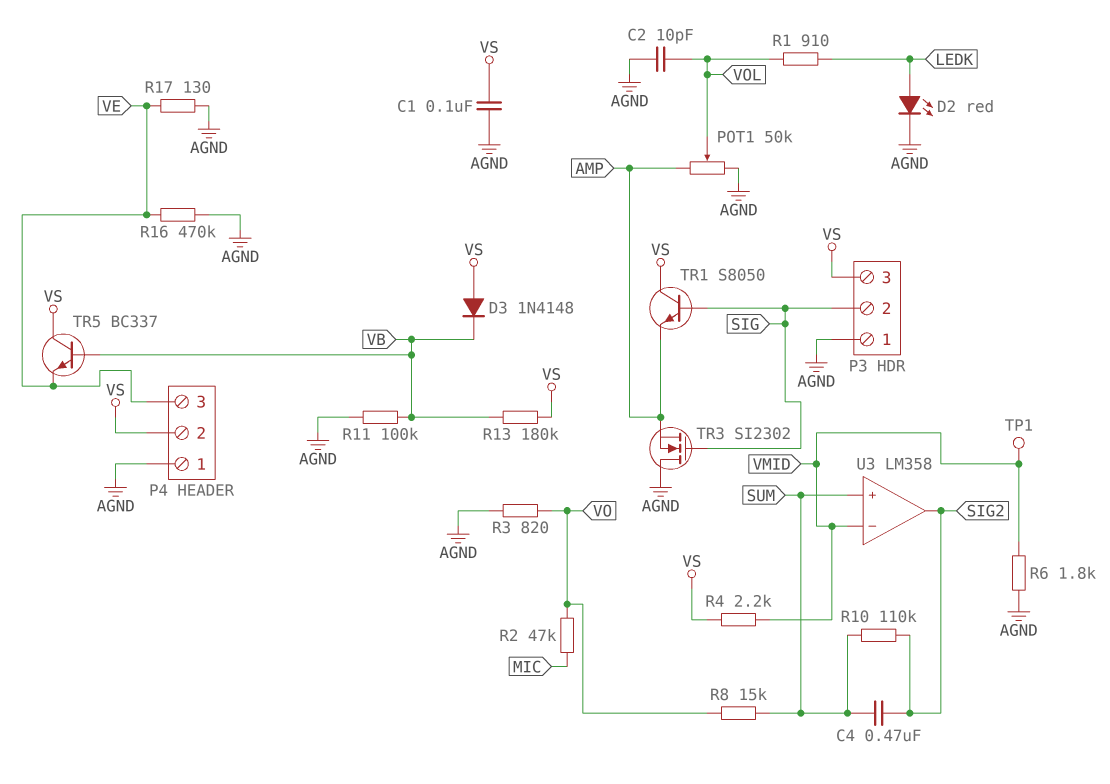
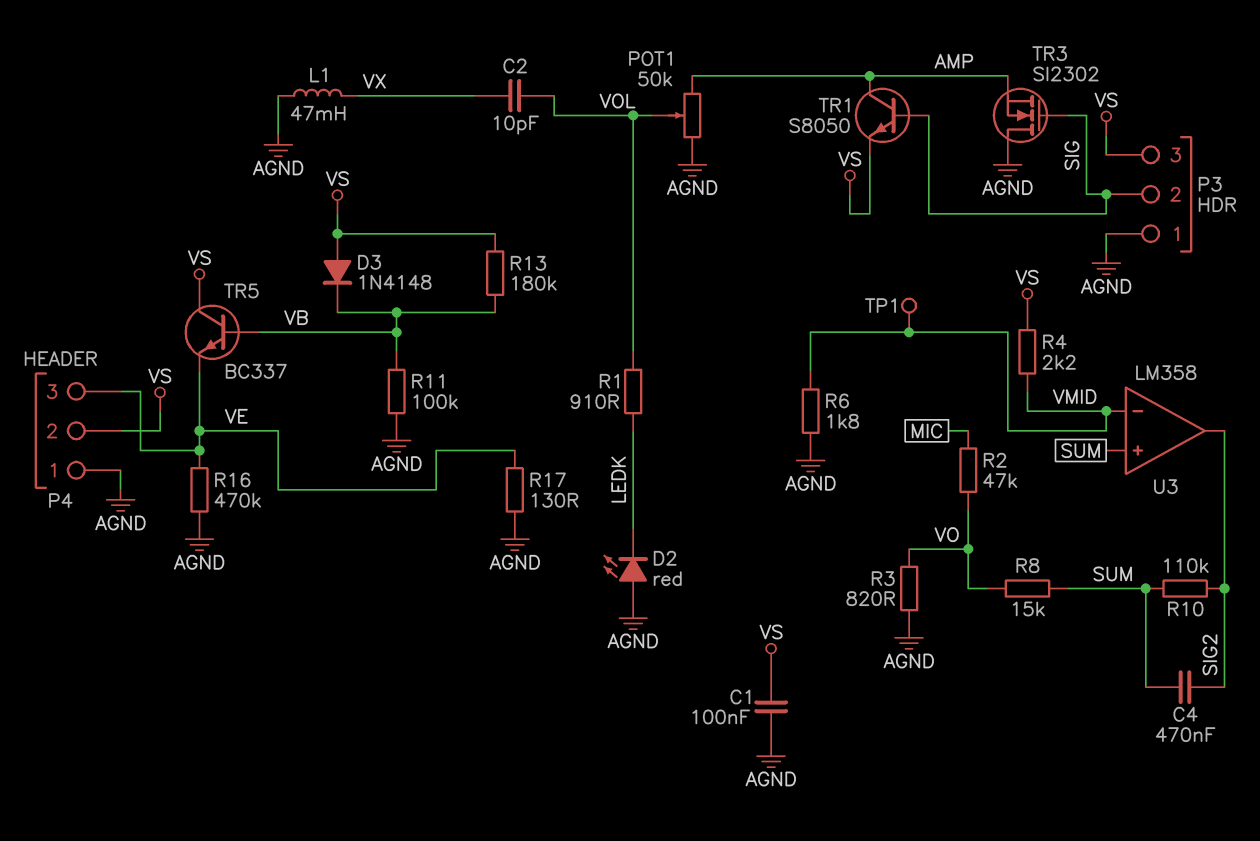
C2: 10pF (AGND, VOL) -> 10pF (VOL, VX)
D2: LED red (A LEDK, K AGND) -> LED red (A AGND, K LEDK)
L1: none -> 47mH (AGND, VX)
TR1: NPN S8050 (B SIG, C VS, E AMP) -> NPN S8050 (B SIG, C AMP, E VS)

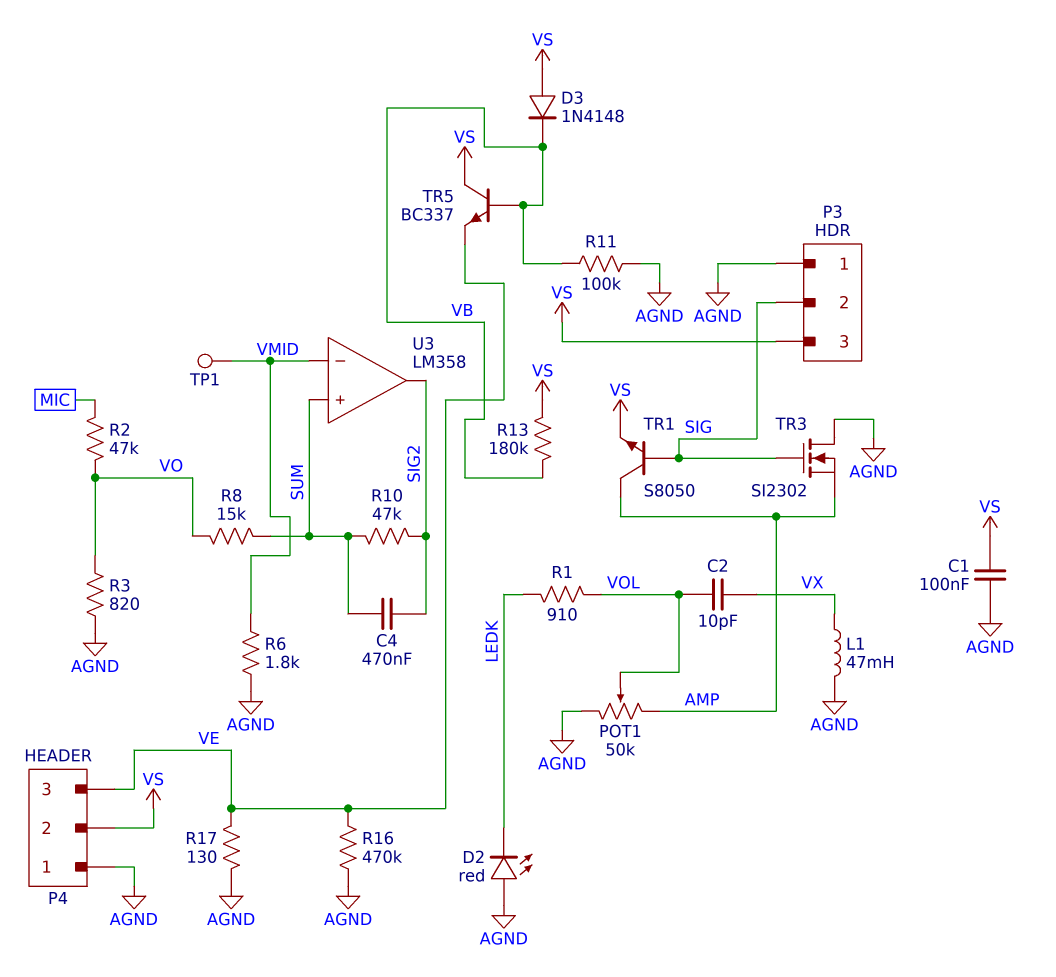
R4: 2.2k (VMID, VS) -> none
R10: 110k (SIG2, SUM) -> 47k (SIG2, SUM)

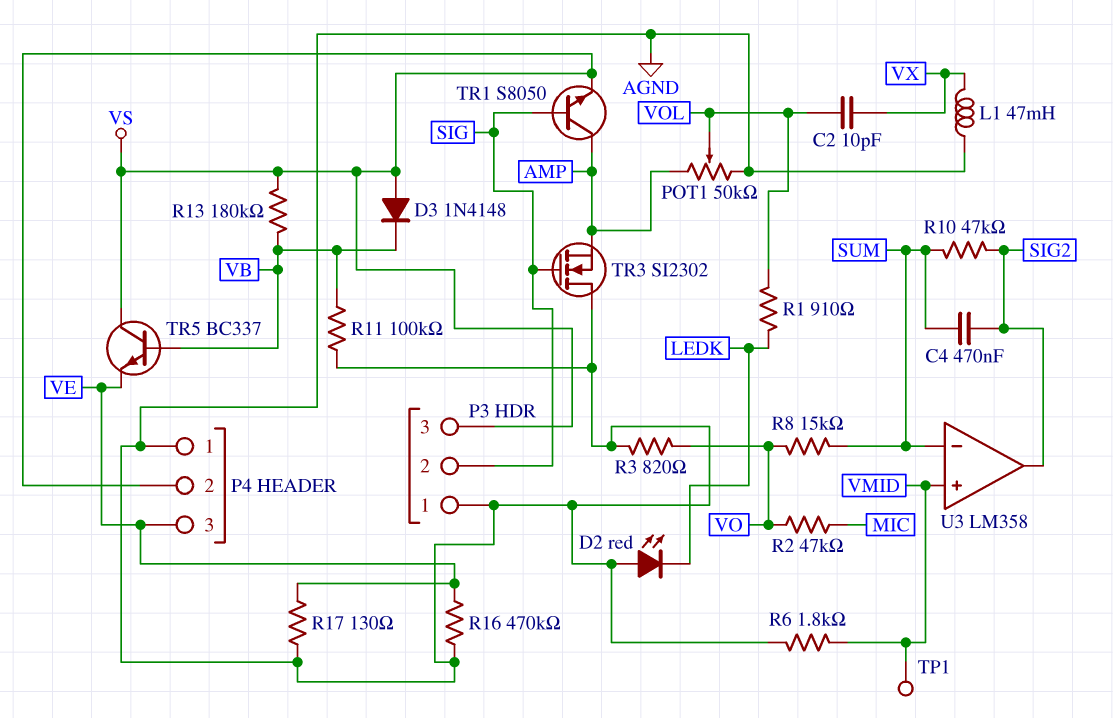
C1: 100nF (AGND, VS) -> none
U3 pin in+: SUM -> VMID
U3 pin in-: VMID -> SUM

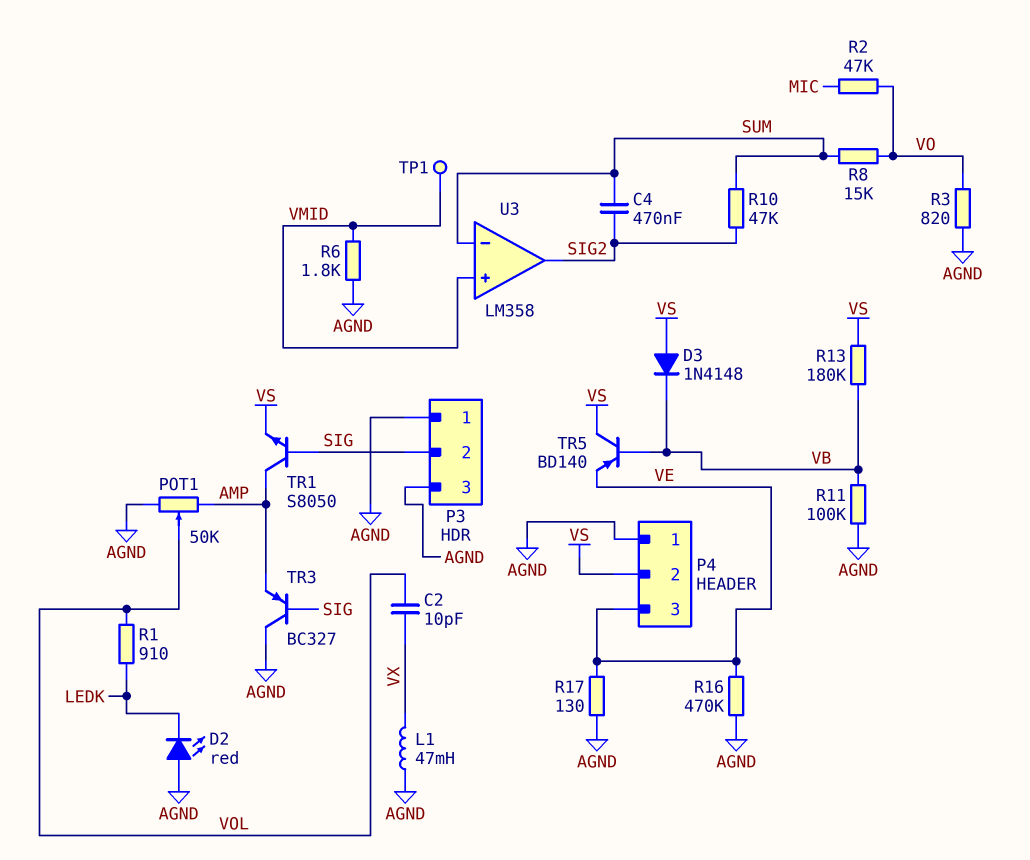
P3 pin 3: VS -> AGND
TR3: NMOS SI2302 (G SIG, D AGND, S AMP) -> PNP BC327 (B SIG, C AGND, E AMP)
TR5: NPN BC337 (B VB, C VS, E VE) -> PNP BD140 (B VB, C VS, E VE)

